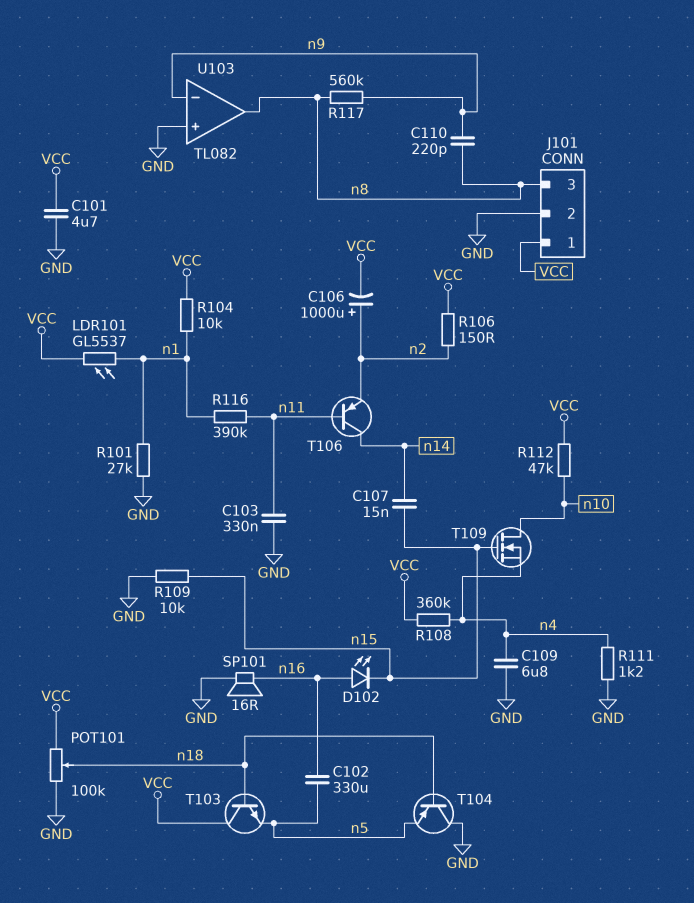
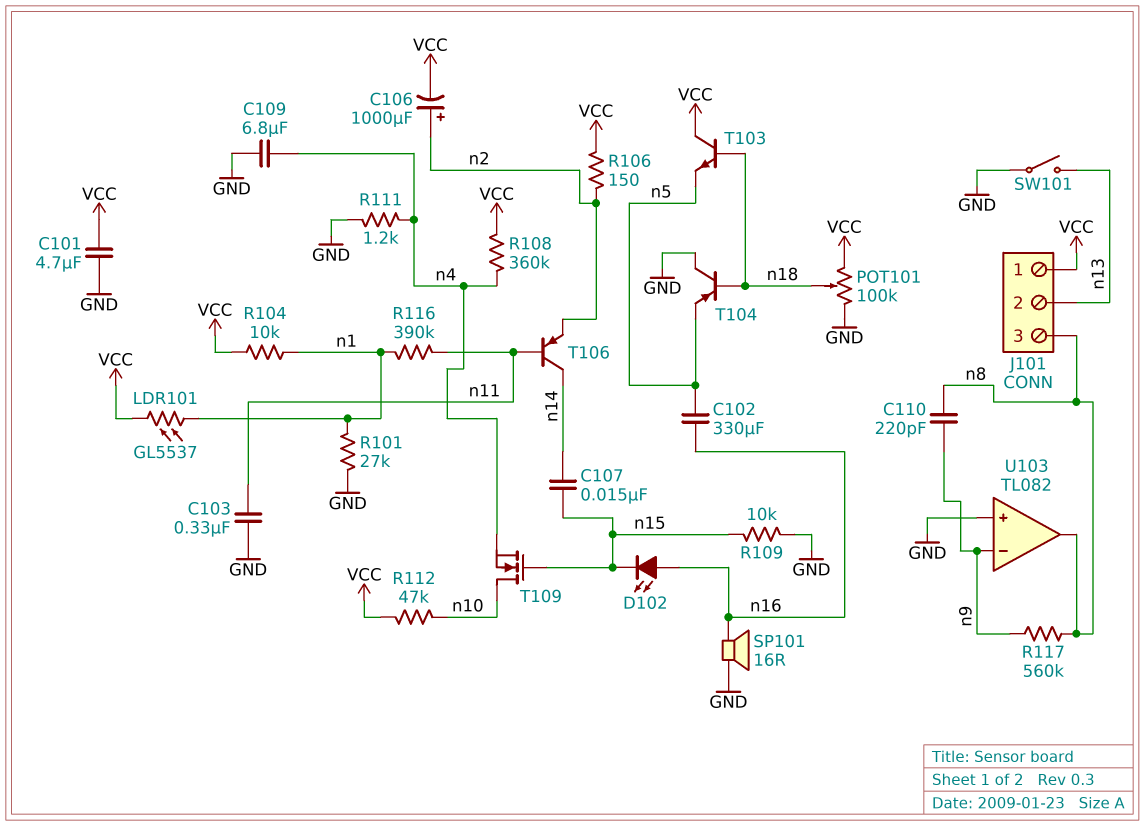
J101 pin 2: GND -> n13
SW101: none -> switch (GND, n13)

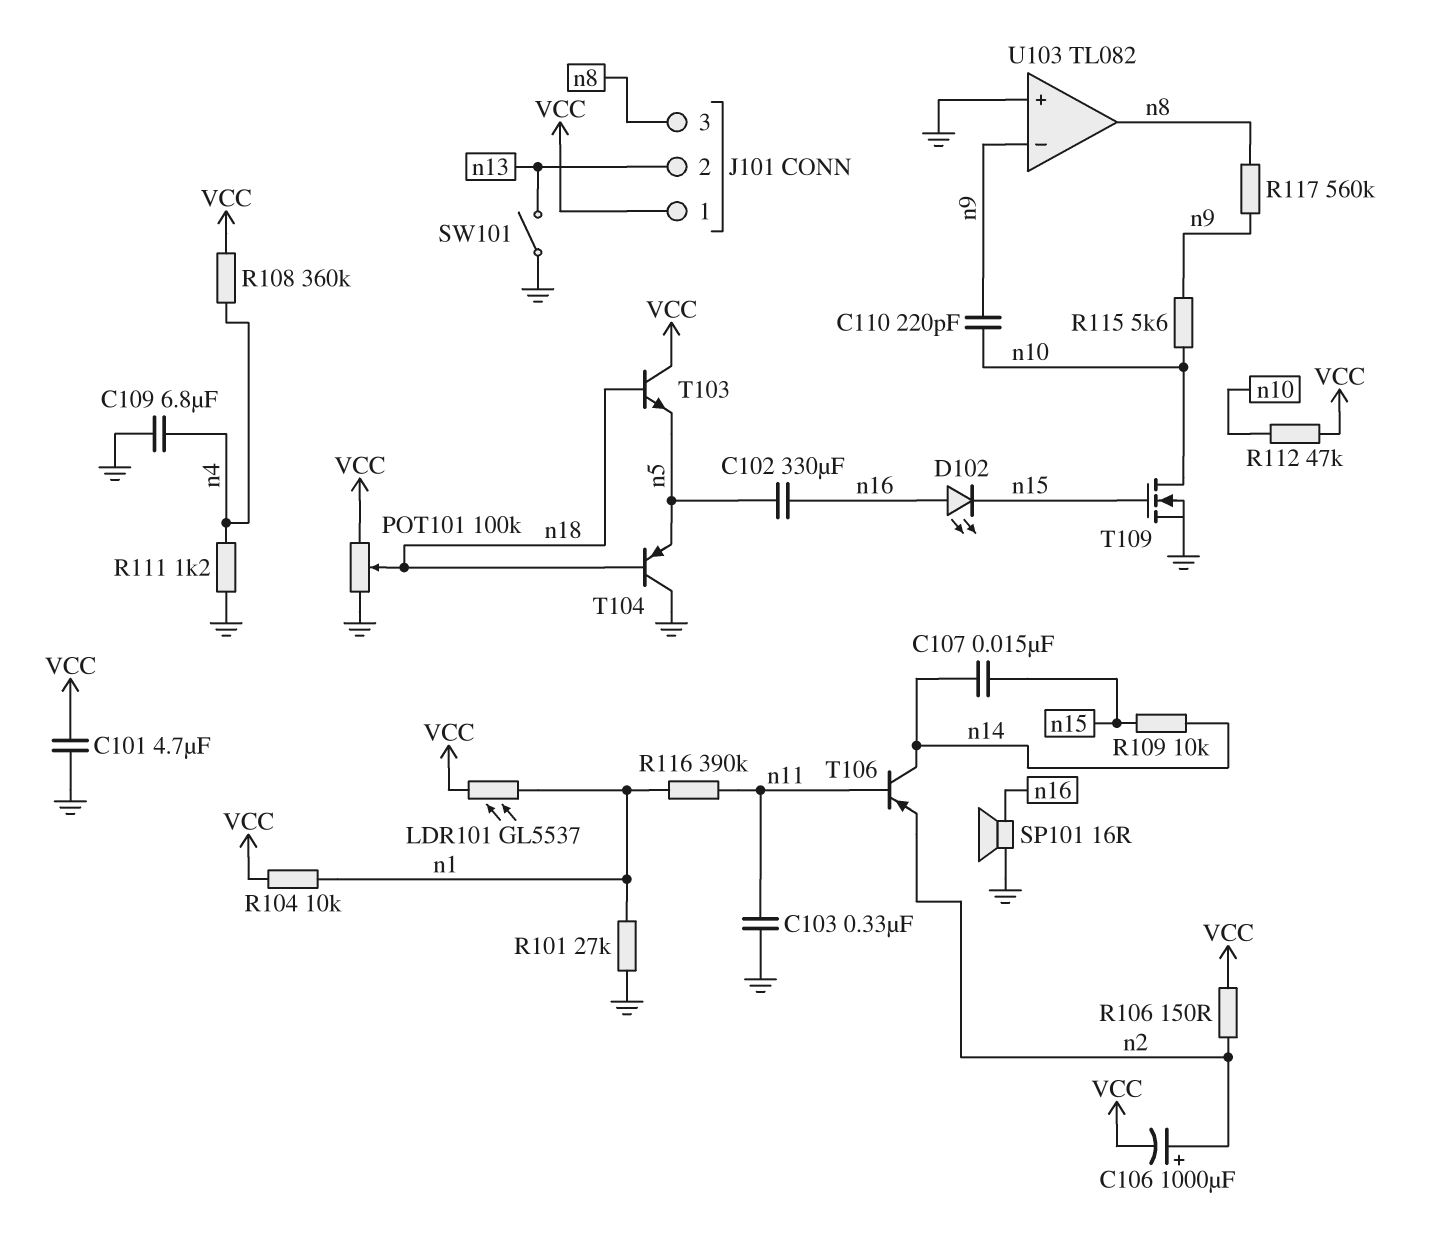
C110: 220pF (n8, n9) -> 220pF (n9, n10)
R109: 10k (GND, n15) -> 10k (n14, n15)
R115: none -> 5.6k (n9, n10)
T109: NMOS (G n15, D n10, S n4) -> NMOS (G n15, D n10, S GND)

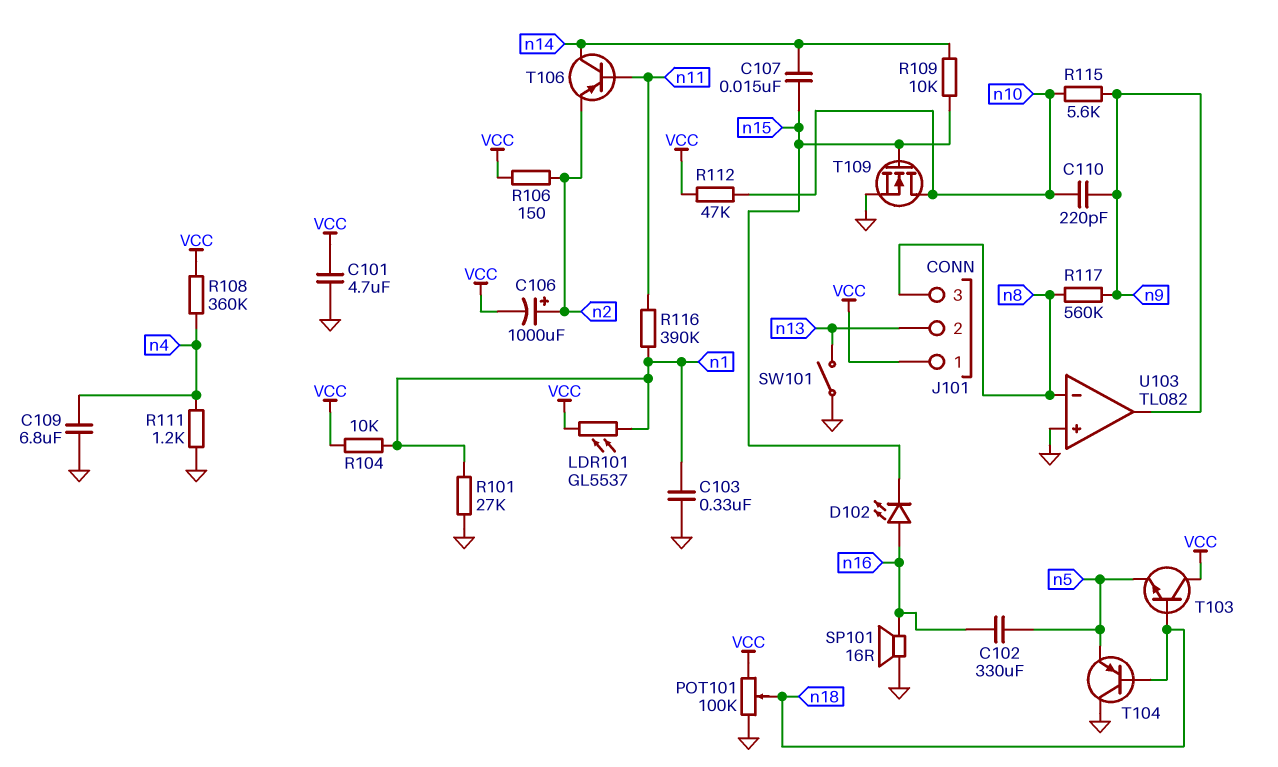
C103: 330nF (GND, n11) -> 330nF (GND, n1)
U103 pin in-: n9 -> n8
U103 pin out: n8 -> n9

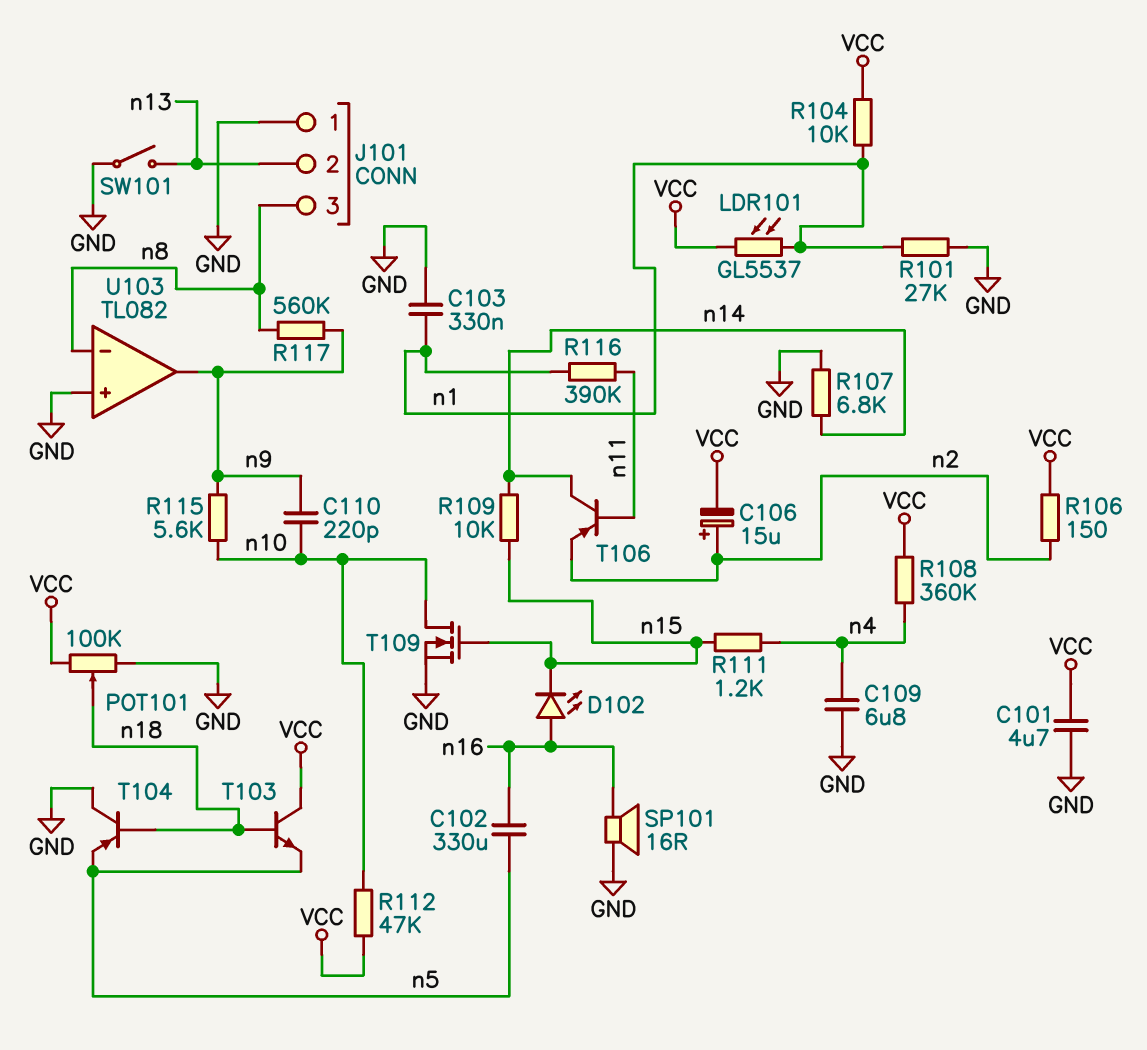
C106: 1000uF (plus n2, minus VCC) -> 15uF (plus n2, minus VCC)
C107: 15nF (n14, n15) -> none
J101 pin 1: VCC -> GND
R107: none -> 6.8k (GND, n14)
R111: 1.2k (GND, n4) -> 1.2k (n4, n15)

